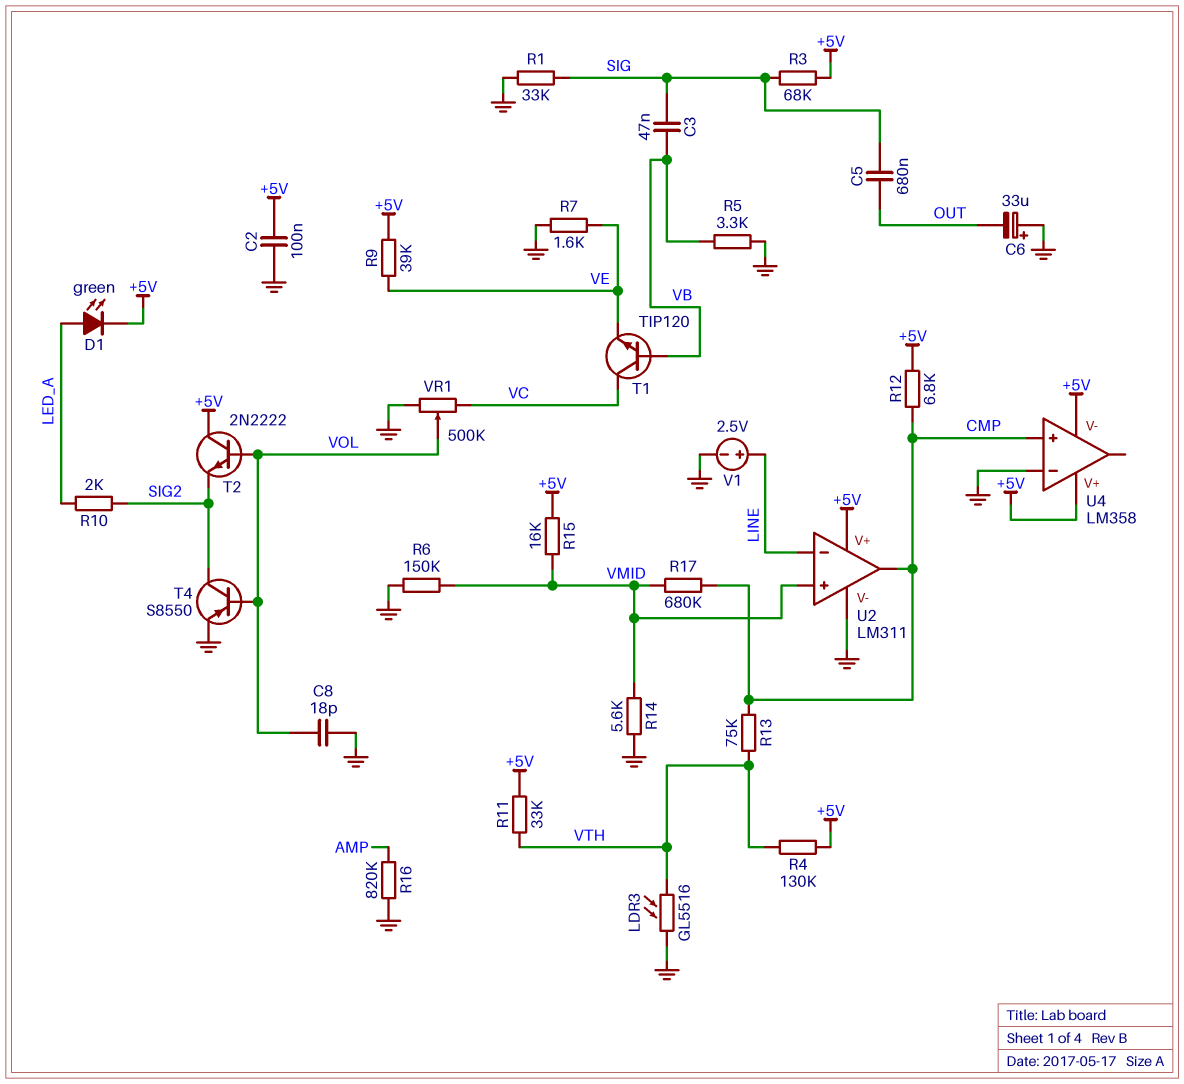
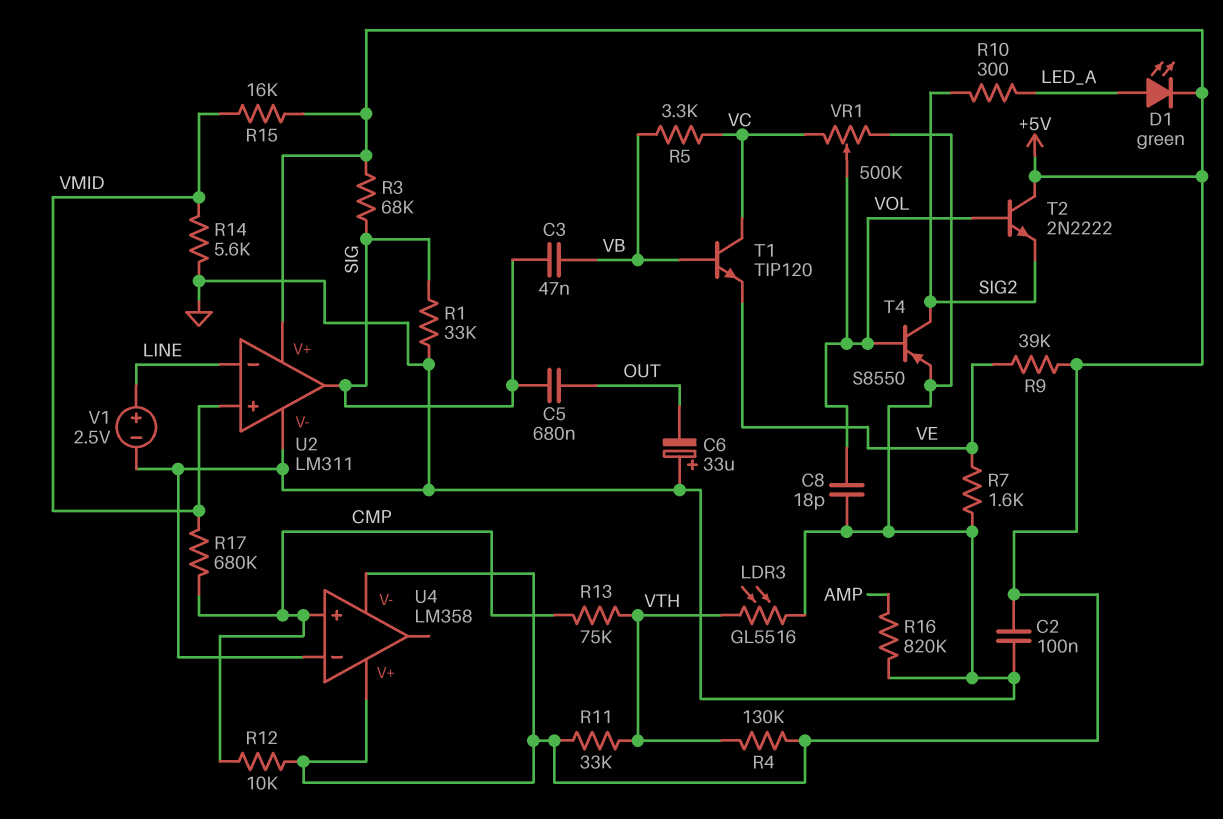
R5: 3.3k (GND, VB) -> 3.3k (VB, VC)
R6: 150k (GND, VMID) -> none
R10: 2k (LED_A, SIG2) -> 300 (LED_A, SIG2)
R12: 6.8k (+5V, CMP) -> 10k (+5V, CMP)
U2 pin out: CMP -> SIG

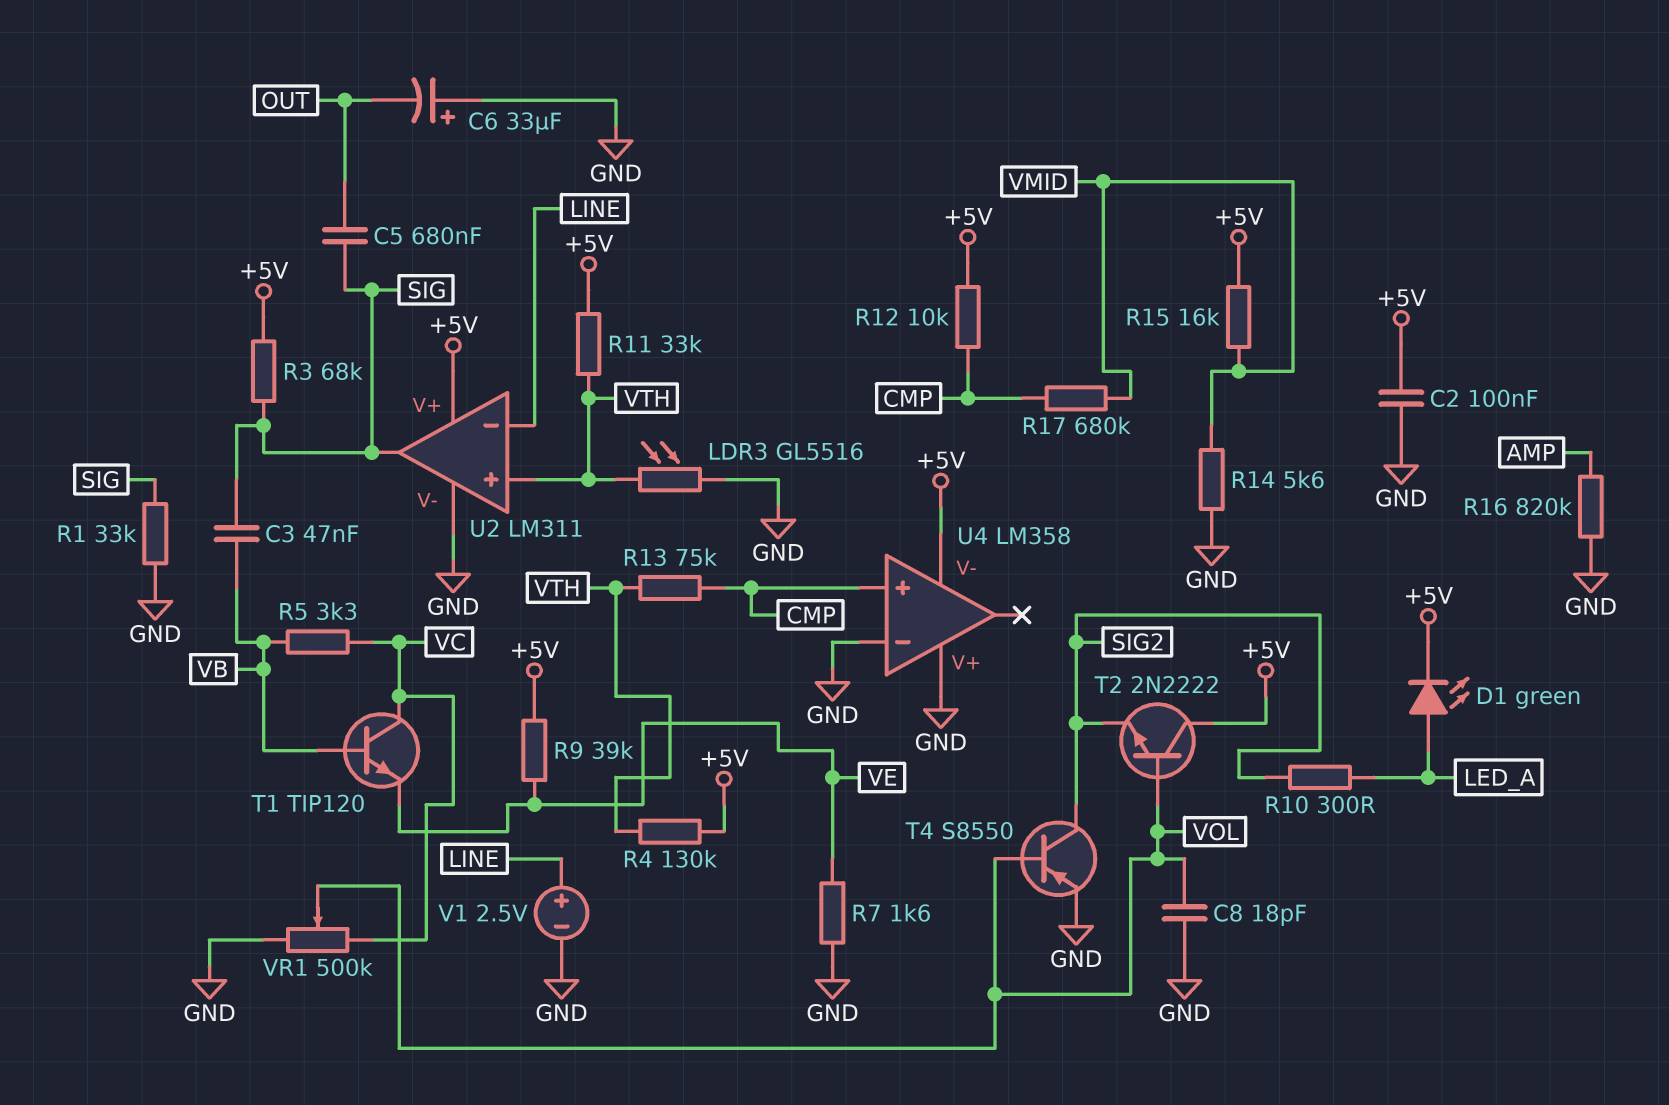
U2 pin in+: VMID -> VTH
U4 pin V+: +5V -> GND

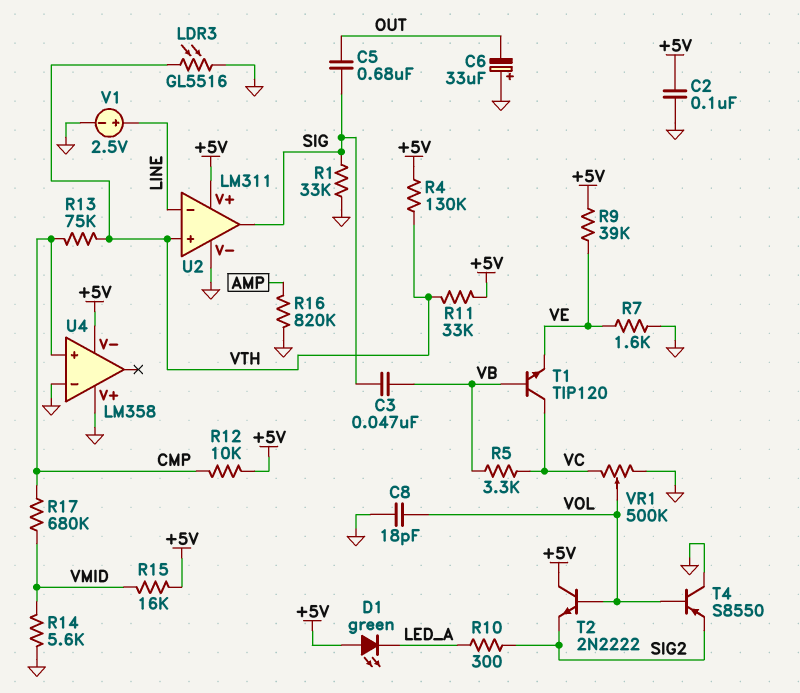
D1: LED green (A LED_A, K +5V) -> LED green (A +5V, K LED_A)
R3: 68k (+5V, SIG) -> none
T4: PNP S8550 (B VOL, C SIG2, E GND) -> PNP S8550 (B VOL, C GND, E SIG2)

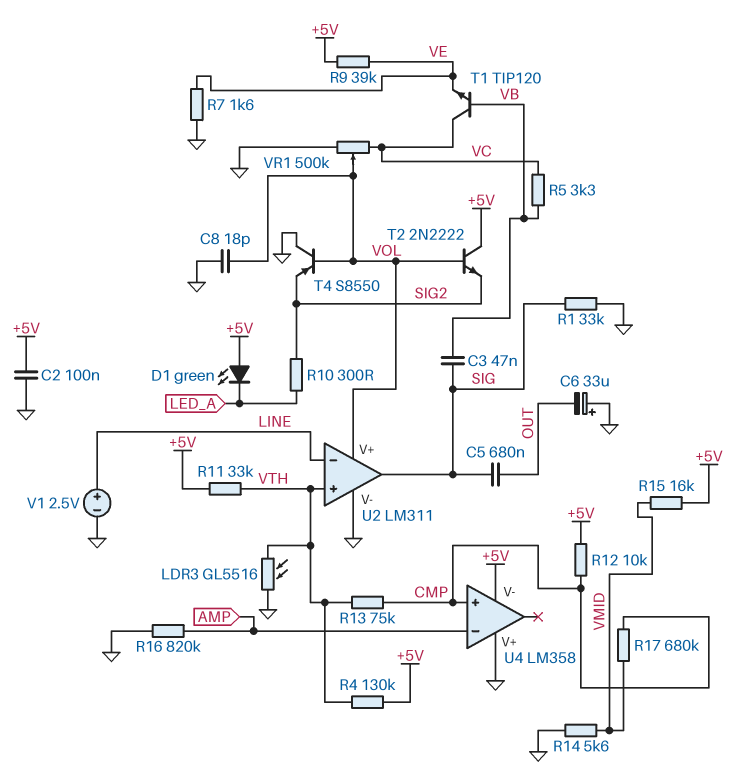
U2 pin V+: +5V -> VOL
U4 pin in-: GND -> AMP

